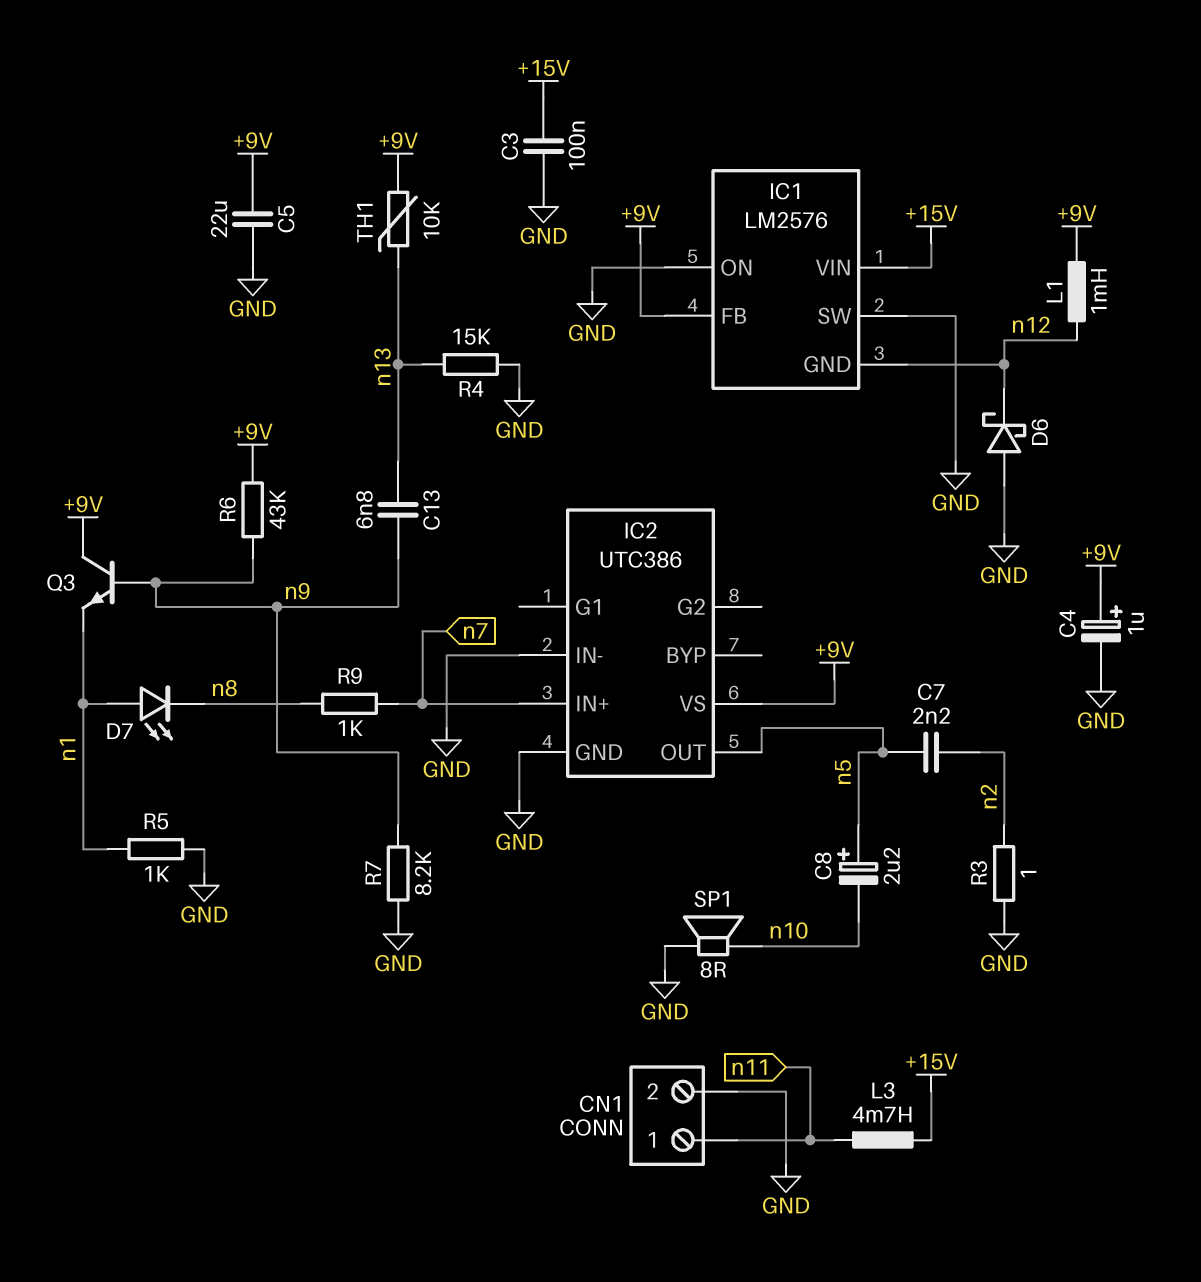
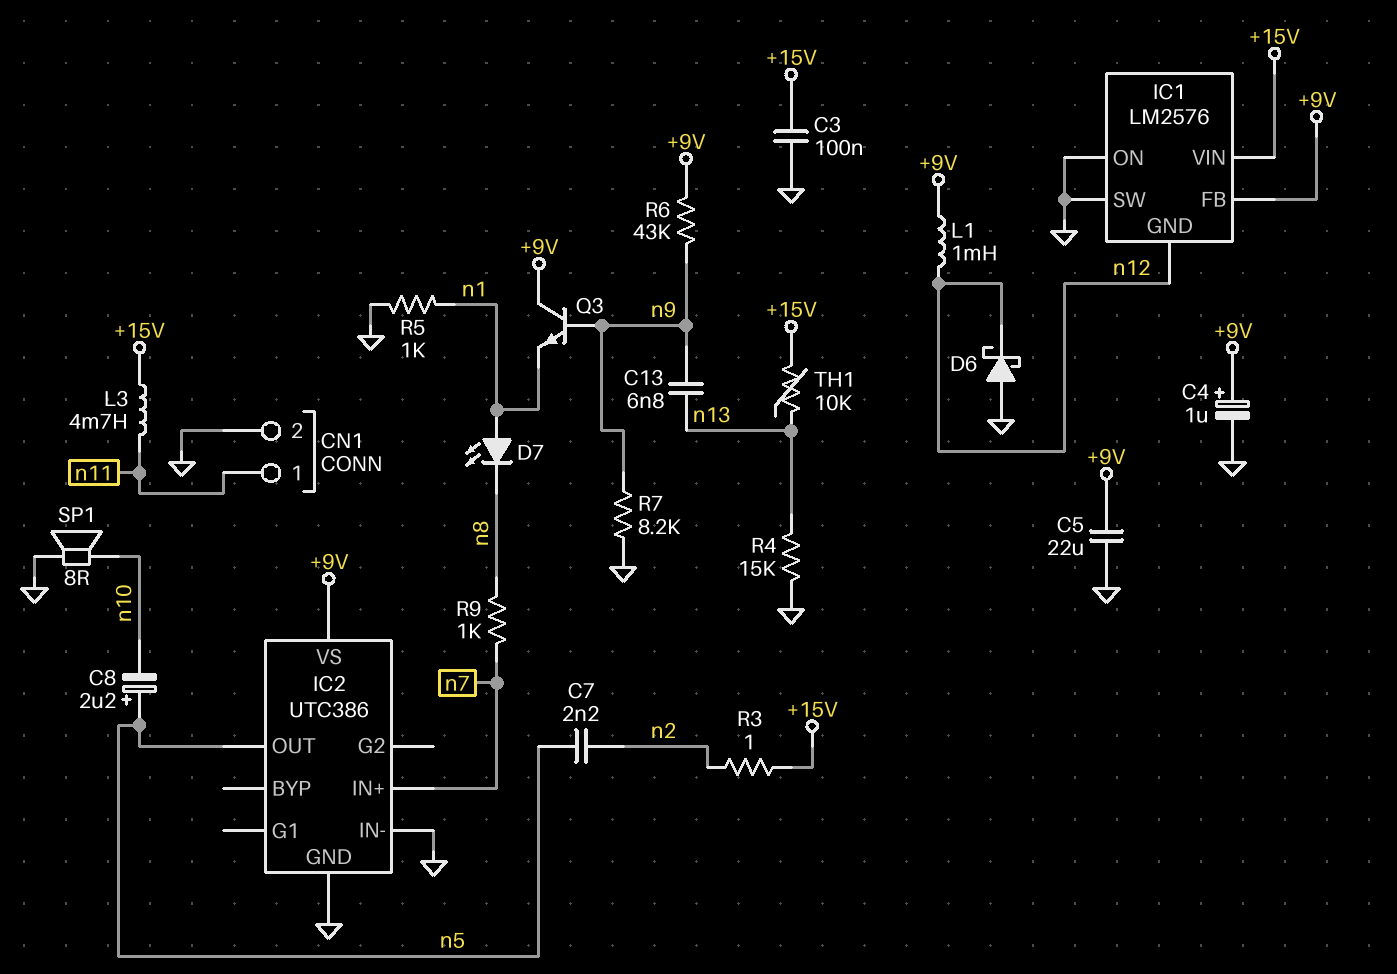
R3: 1 (GND, n2) -> 1 (+15V, n2)
TH1: 10k (+9V, n13) -> 10k (+15V, n13)

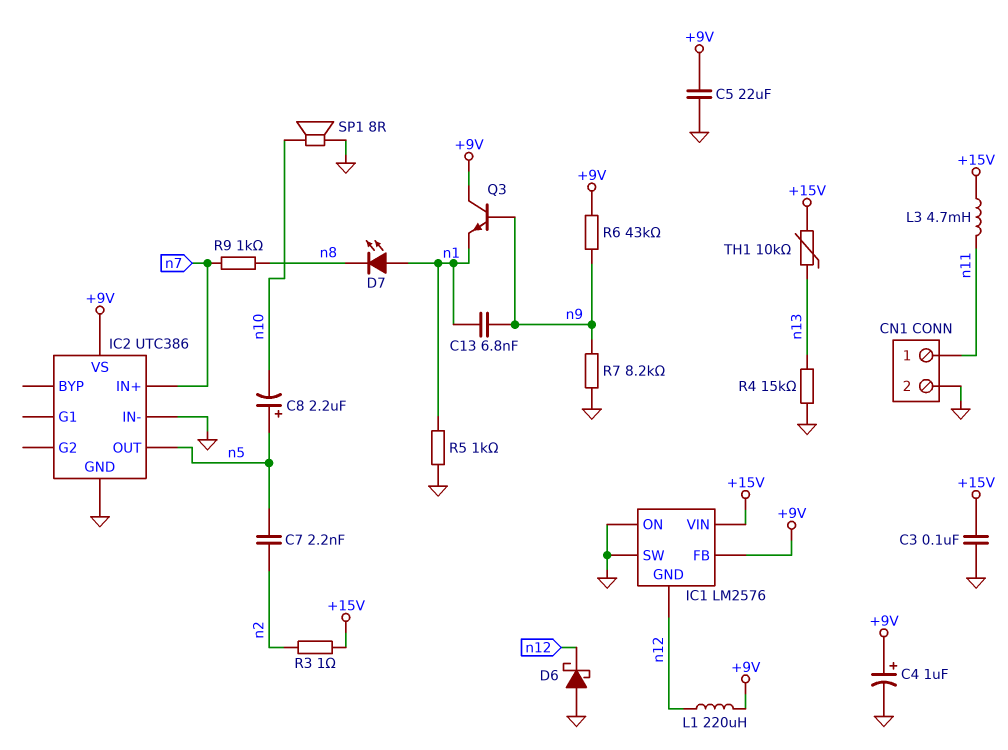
C13: 6.8nF (n9, n13) -> 6.8nF (n1, n9)
L1: 1mH (+9V, n12) -> 220uH (+9V, n12)

